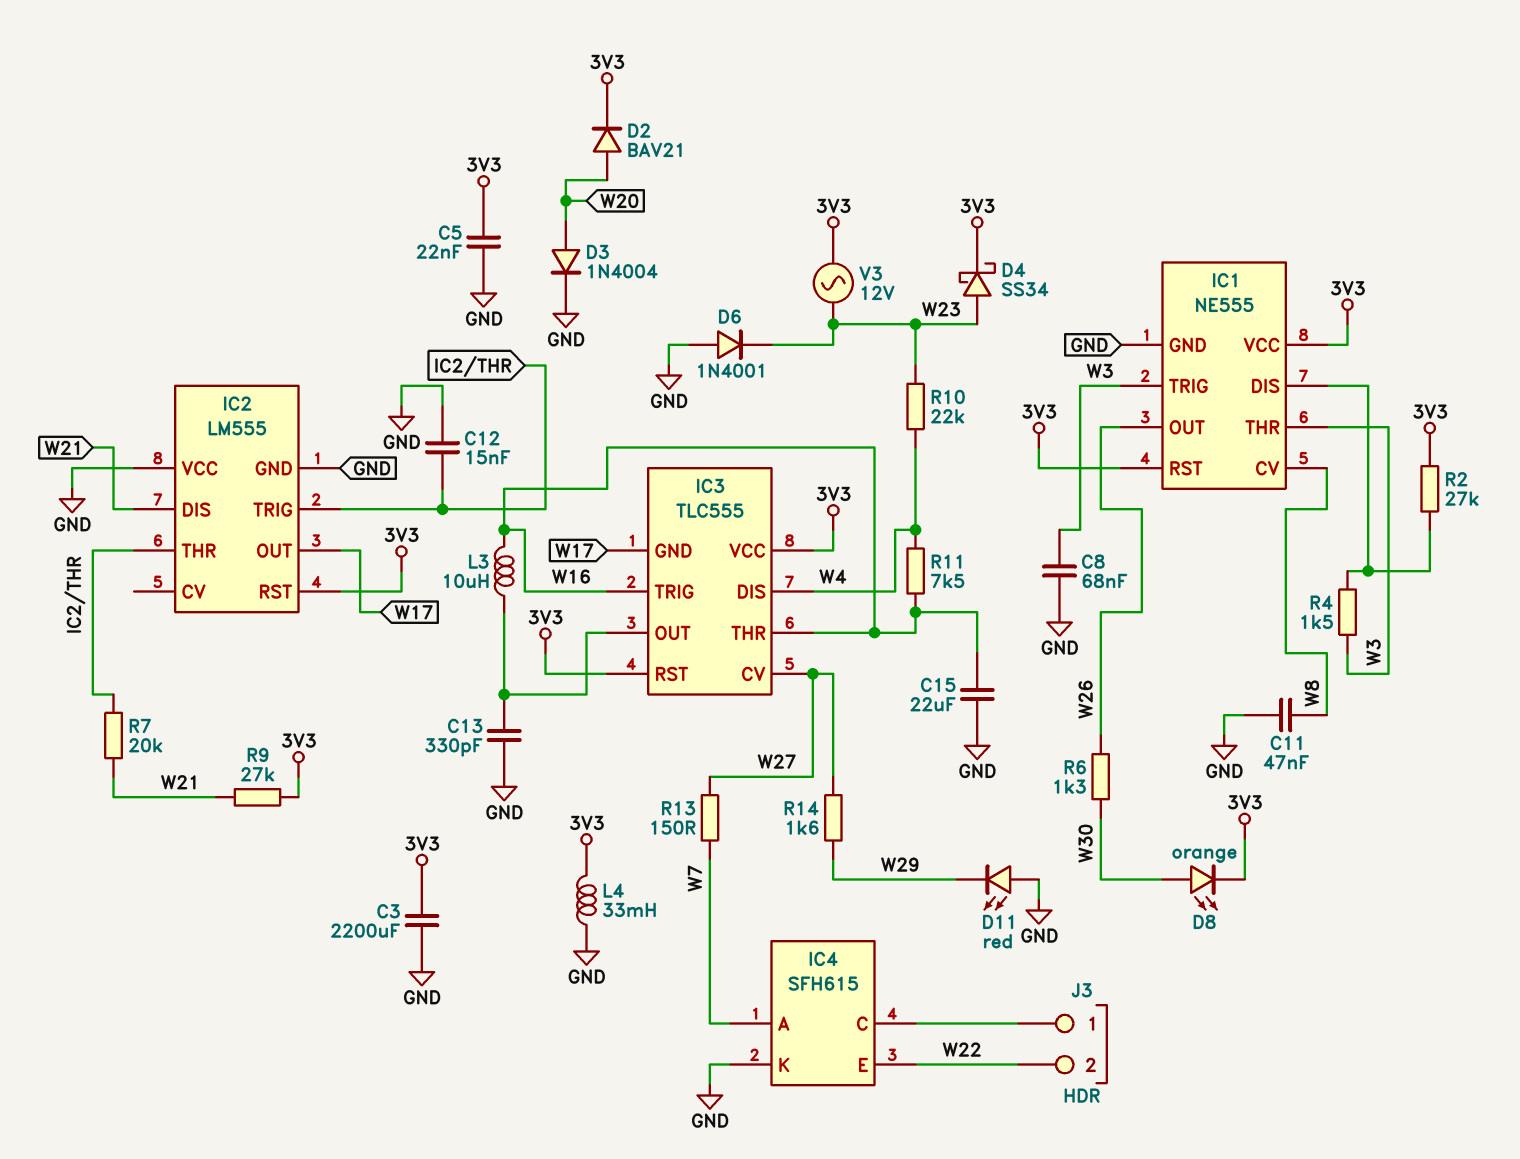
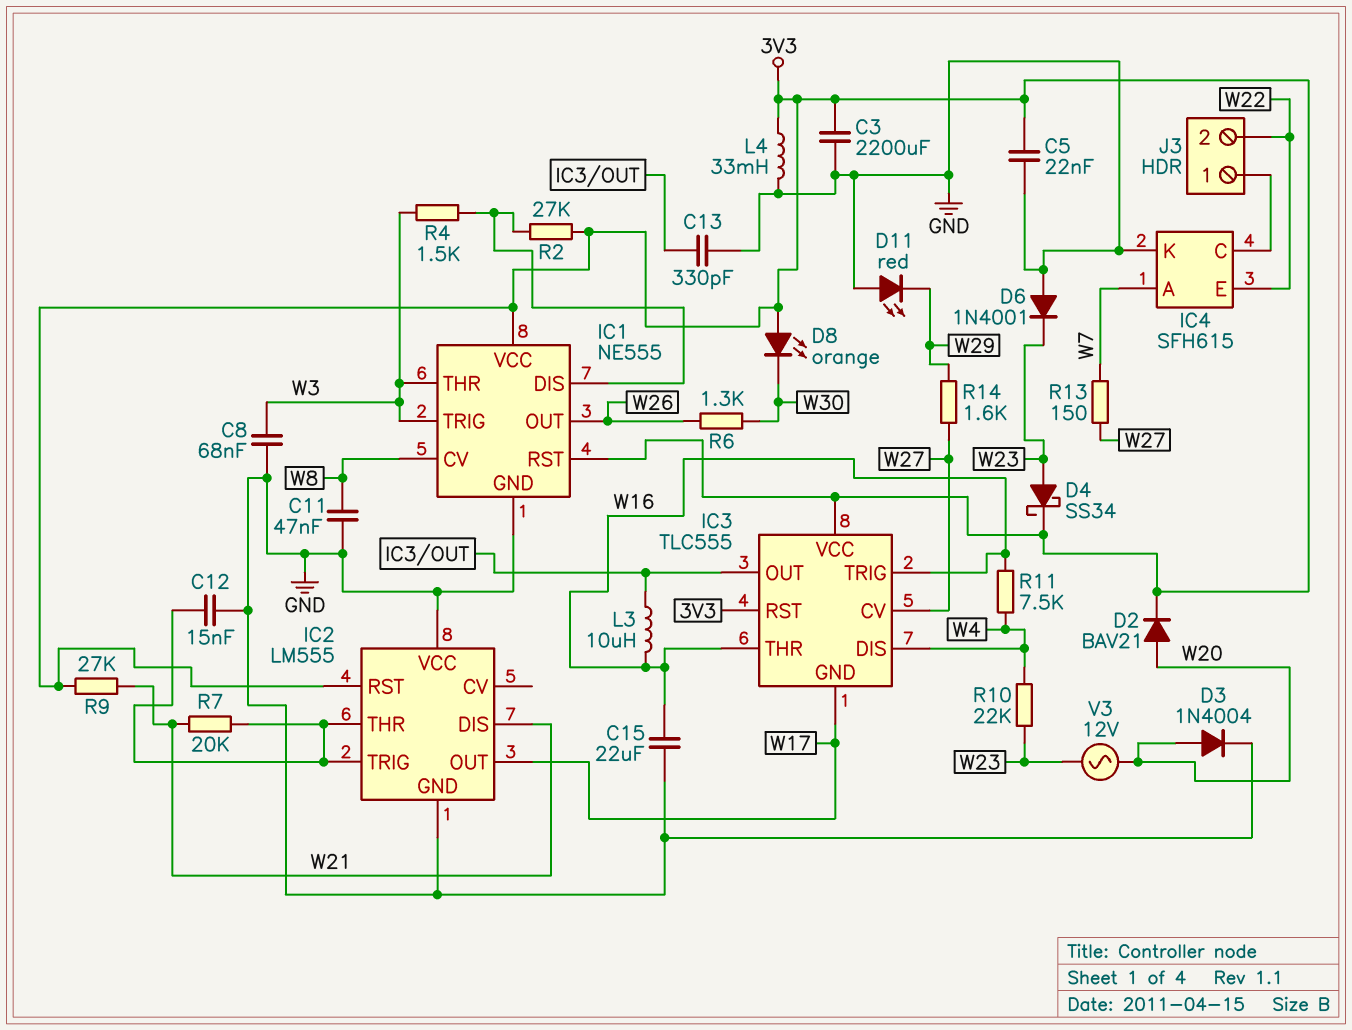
D8: LED orange (A W30, K 3V3) -> LED orange (A 3V3, K W30)
V3: AC 12V (3V3, W23) -> AC 12V (W20, W23)

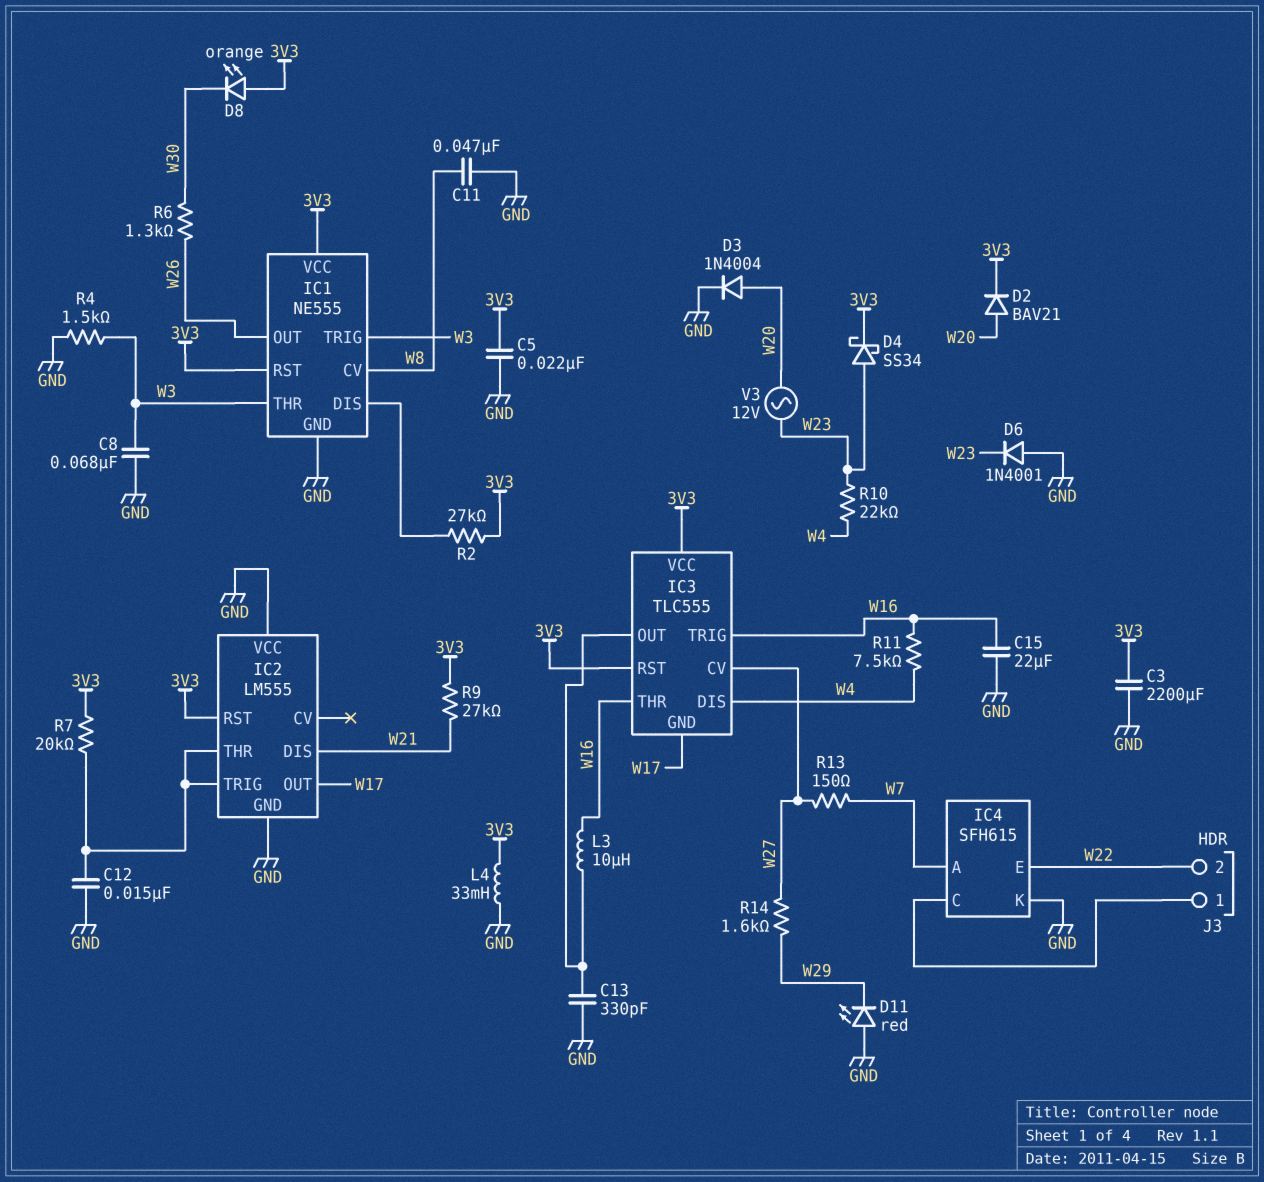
R4: 1.5k (IC1/DIS, W3) -> 1.5k (GND, W3)
R7: 20k (IC2/THR, W21) -> 20k (3V3, IC2/THR)

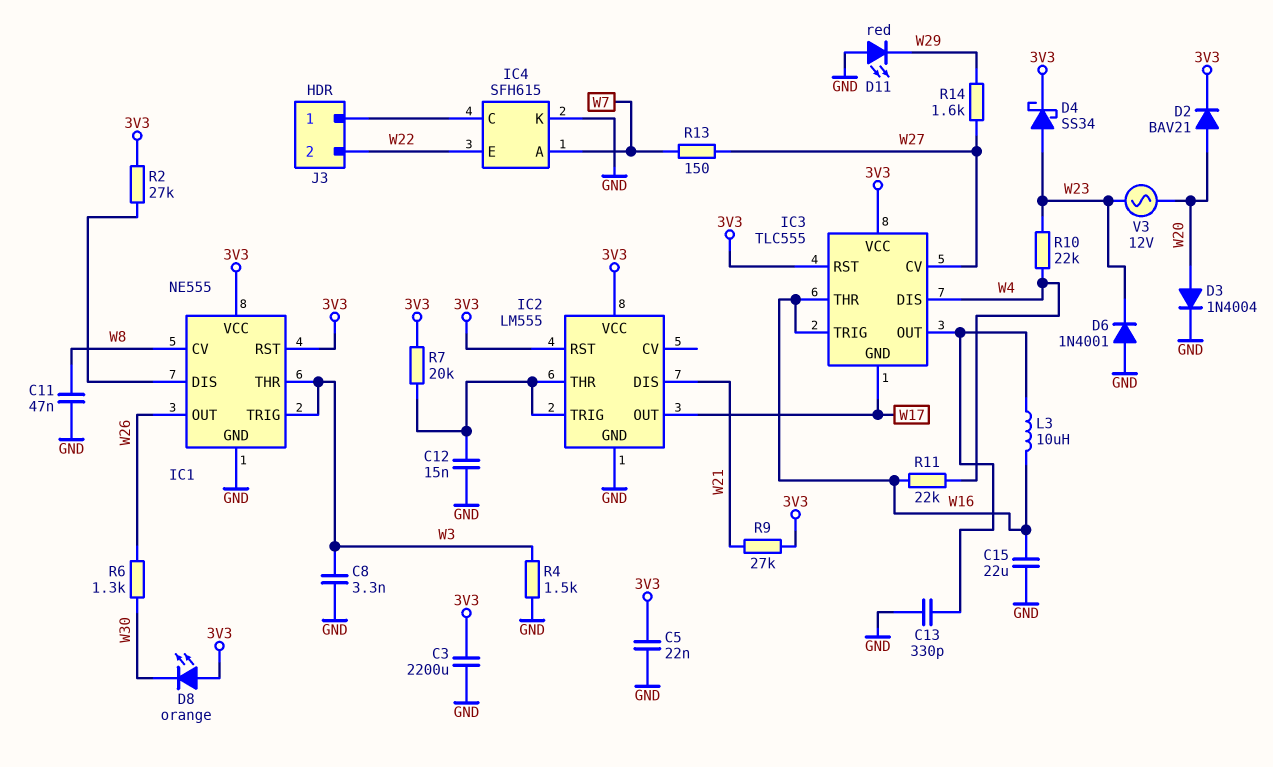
C8: 68nF (GND, W3) -> 3.3nF (GND, W3)
IC2 pin VCC: GND -> 3V3
L4: 33mH (3V3, GND) -> none
R11: 7.5k (W4, W16) -> 22k (W4, W16)

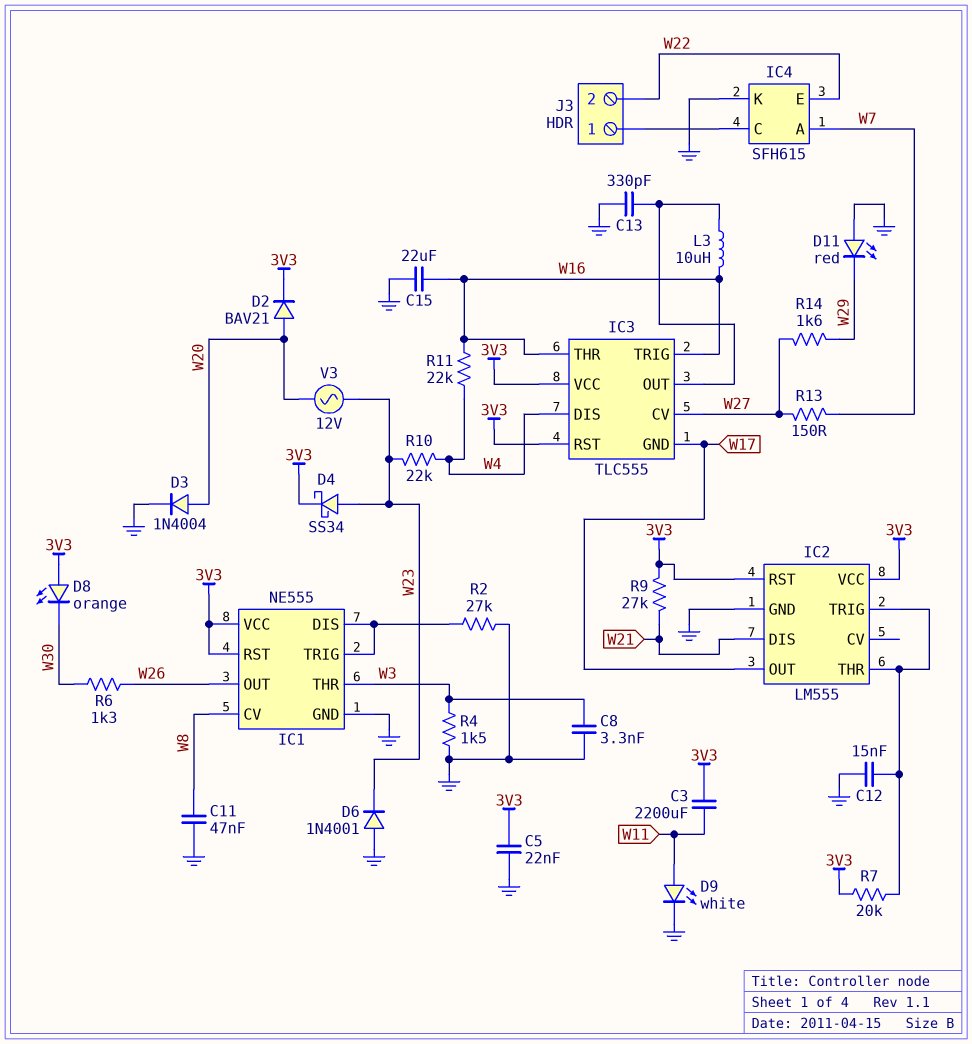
C3: 2200uF (3V3, GND) -> 2200uF (3V3, W11)
D9: none -> LED white (A W11, K GND)
IC1 pin TRIG: W3 -> IC1/DIS
R2: 27k (3V3, IC1/DIS) -> 27k (GND, IC1/DIS)

